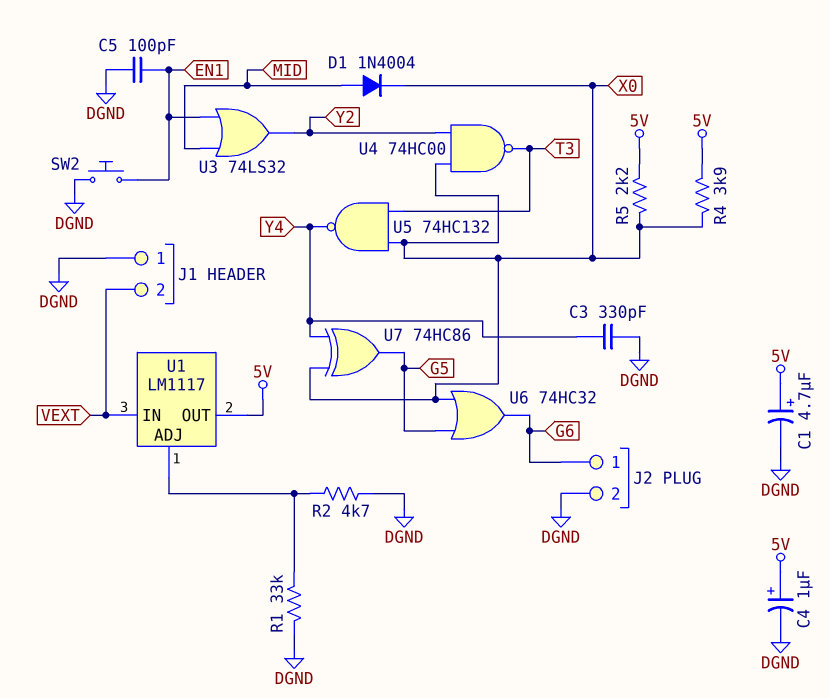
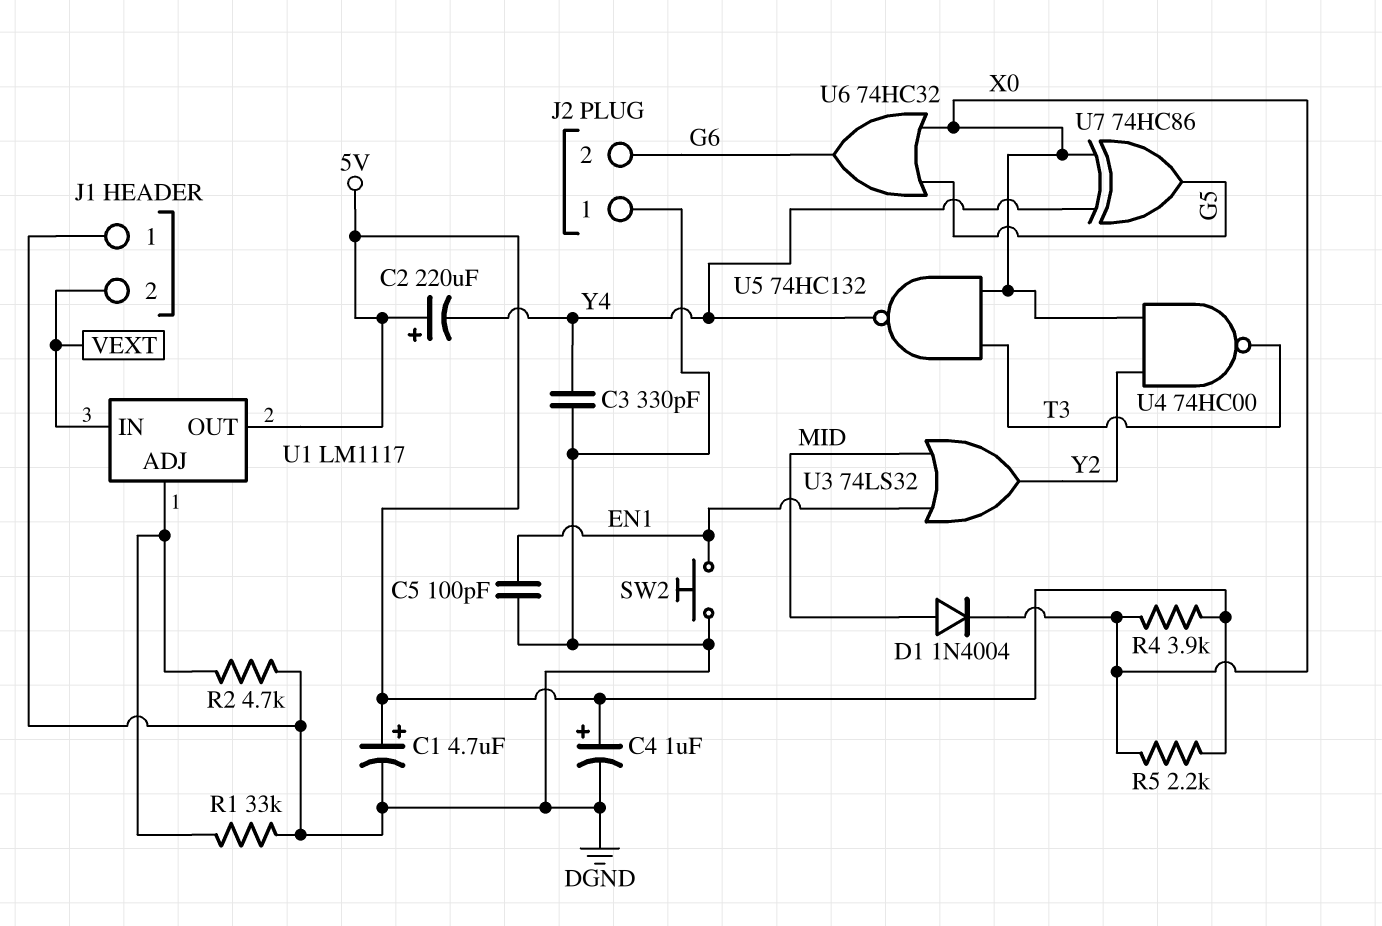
C2: none -> 220uF (plus 5V, minus Y4)
J2 pin 1: G6 -> DGND
J2 pin 2: DGND -> G6

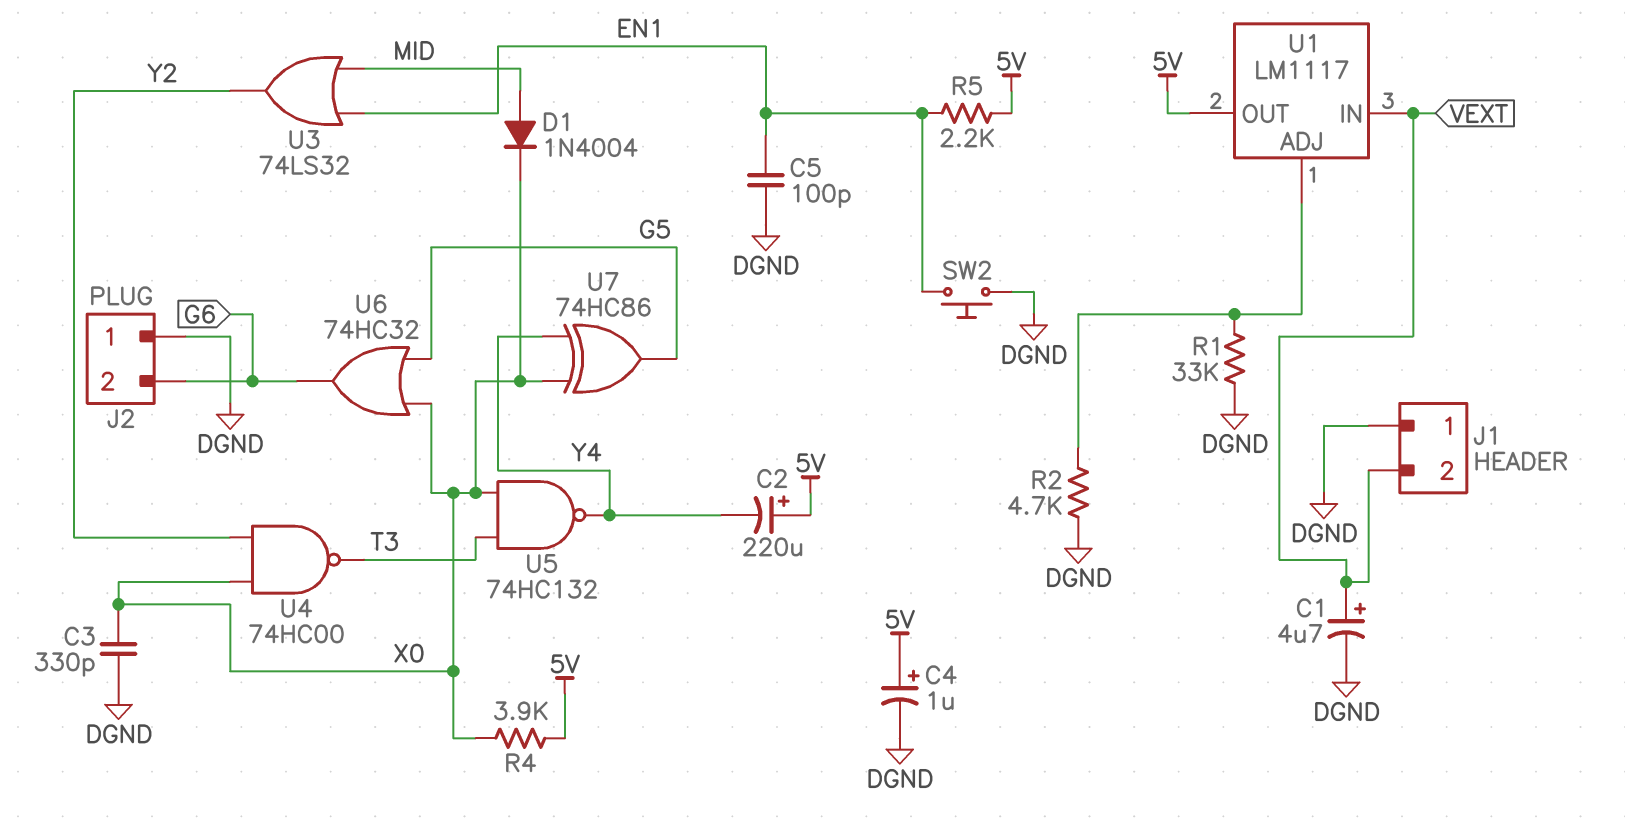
C1: 4.7uF (plus 5V, minus DGND) -> 4.7uF (plus VEXT, minus DGND)
C3: 330pF (DGND, Y4) -> 330pF (DGND, X0)
R5: 2.2k (5V, X0) -> 2.2k (5V, EN1)

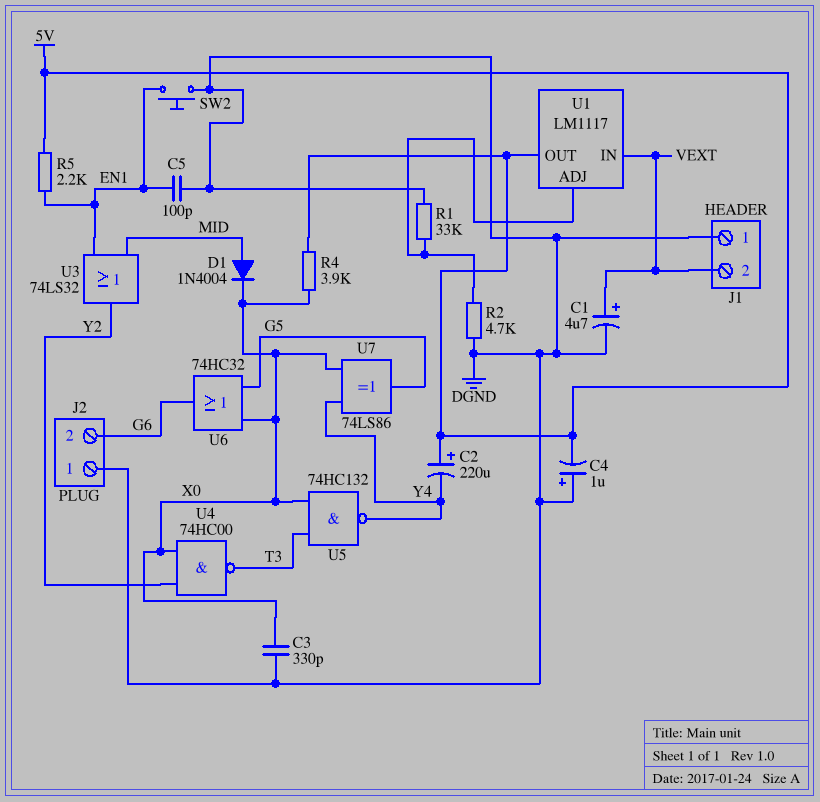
C4: 1uF (plus 5V, minus DGND) -> 1uF (plus DGND, minus 5V)
U7: XOR 74HC86 (in X0, in Y4, out G5) -> XOR 74LS86 (in X0, in Y4, out G5)

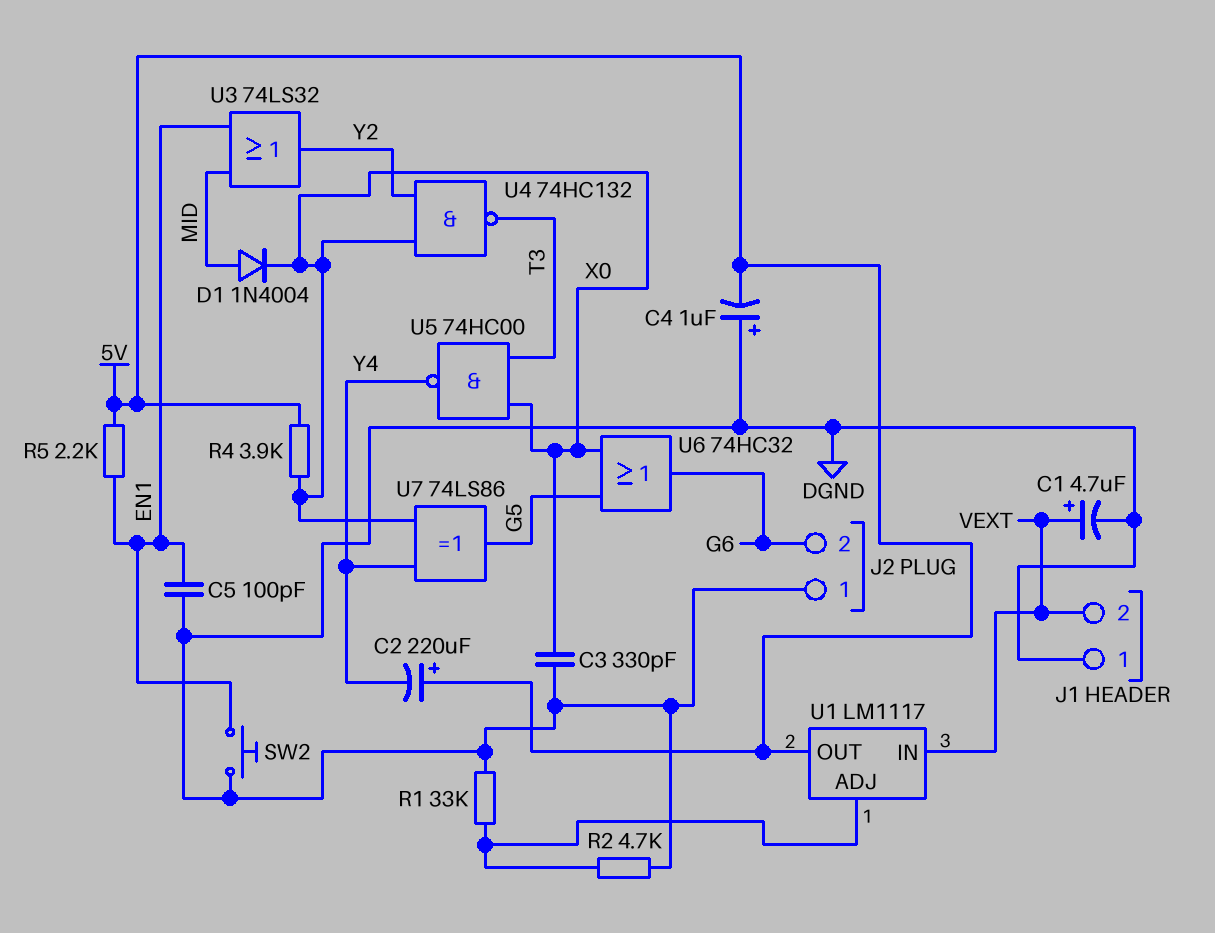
U4: NAND 74HC00 (in X0, in Y2, out T3) -> NAND 74HC132 (in X0, in Y2, out T3)
U5: NAND 74HC132 (in T3, in X0, out Y4) -> NAND 74HC00 (in T3, in X0, out Y4)

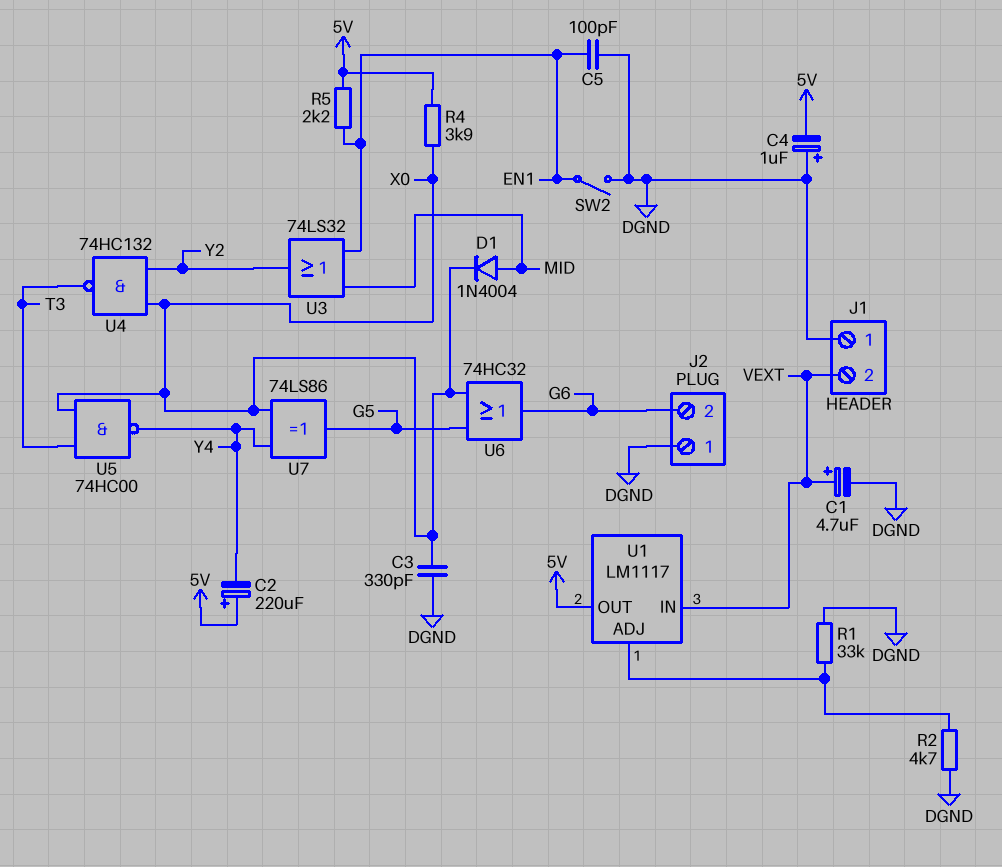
SW2: button (DGND, EN1) -> switch (DGND, EN1)

